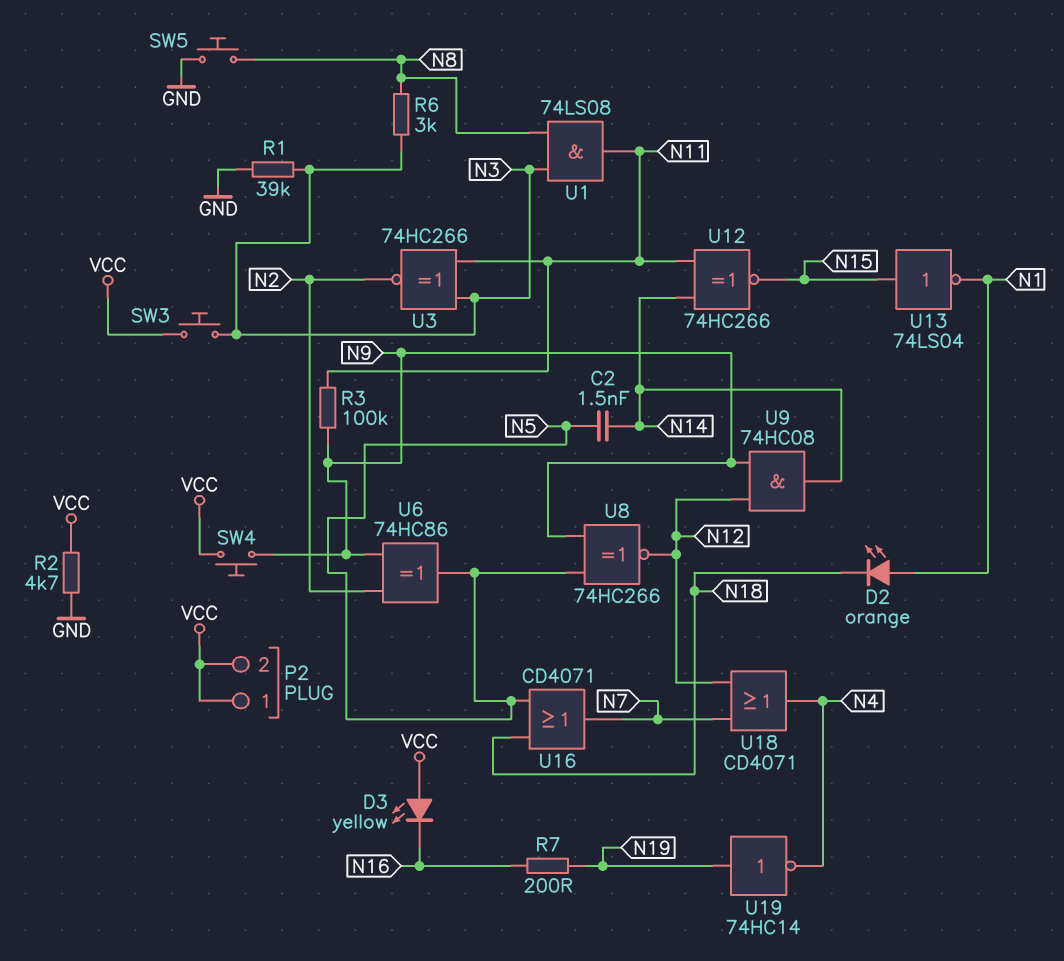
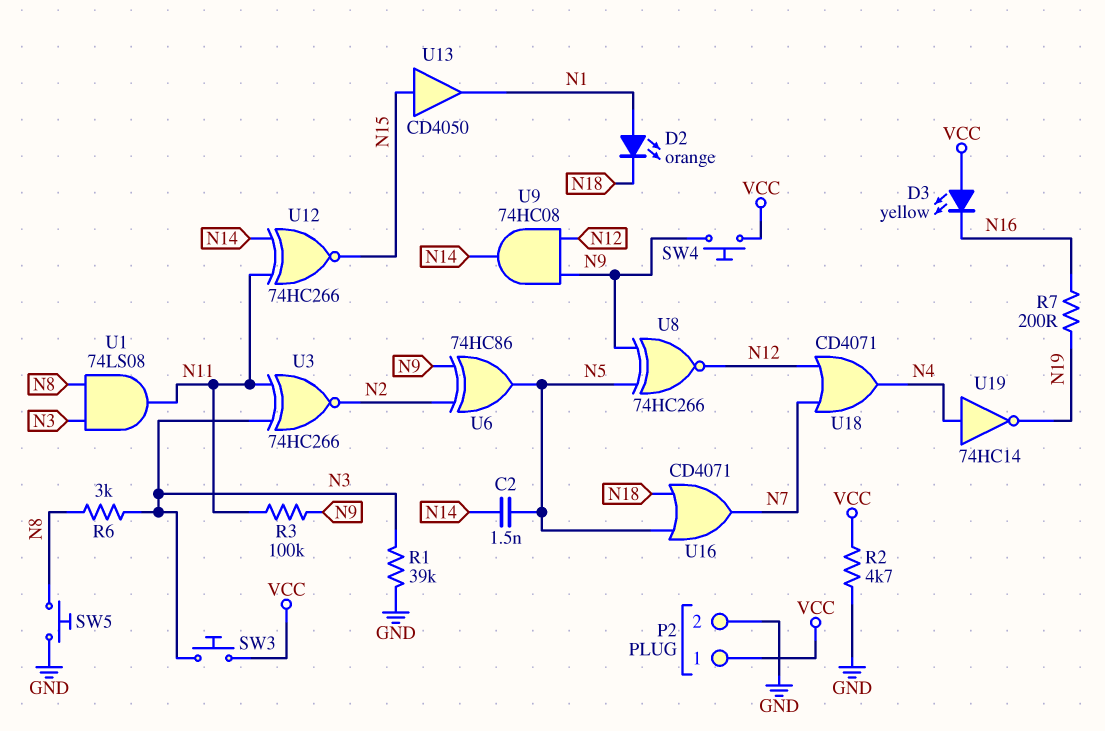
P2 pin 2: VCC -> GND
U13: NOT 74LS04 (in N15, out N1) -> buffer CD4050 (in N15, out N1)
U19: NOT 74HC14 (in N19, out N4) -> NOT 74HC14 (in N4, out N19)

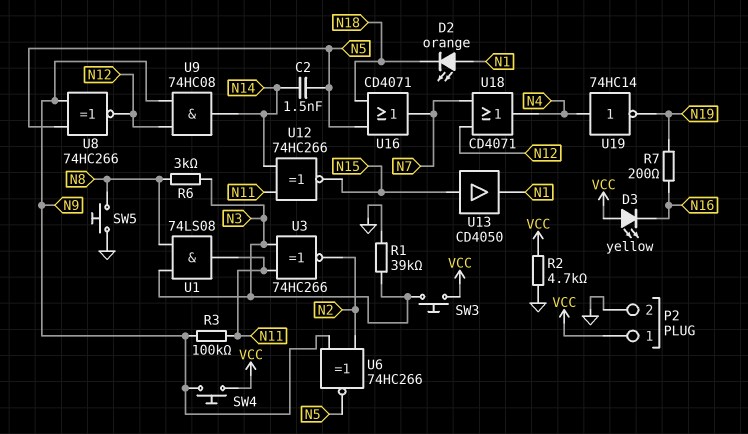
U6: XOR 74HC86 (in N2, in N9, out N5) -> XNOR 74HC266 (in N2, in N9, out N5)

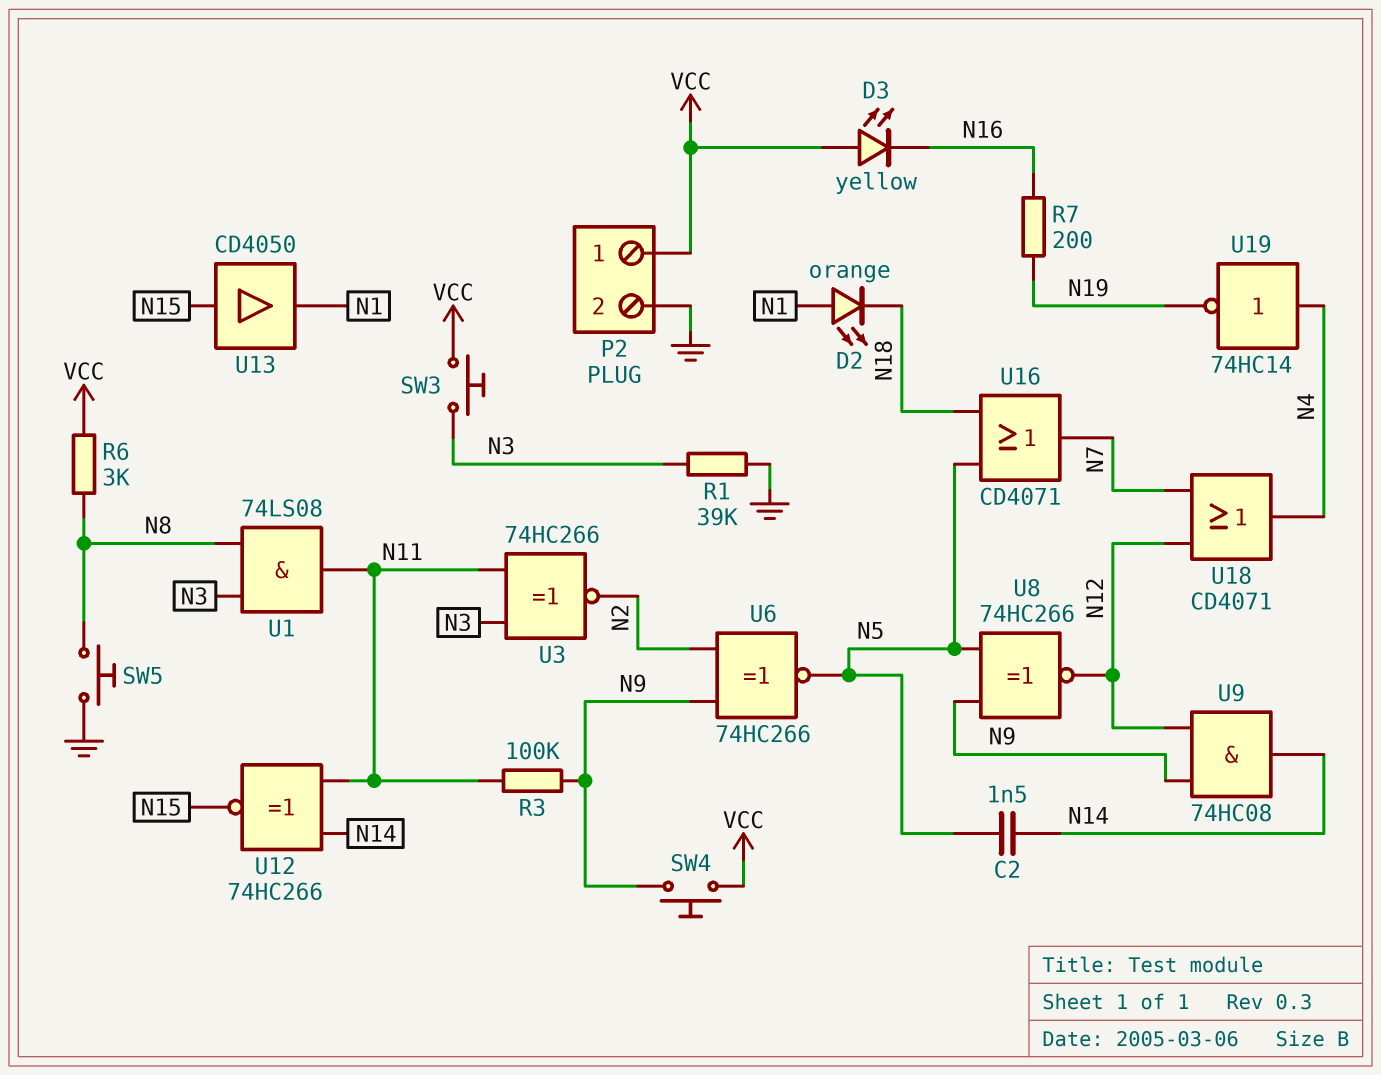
R2: 4.7k (GND, VCC) -> none
R6: 3k (N3, N8) -> 3k (N8, VCC)

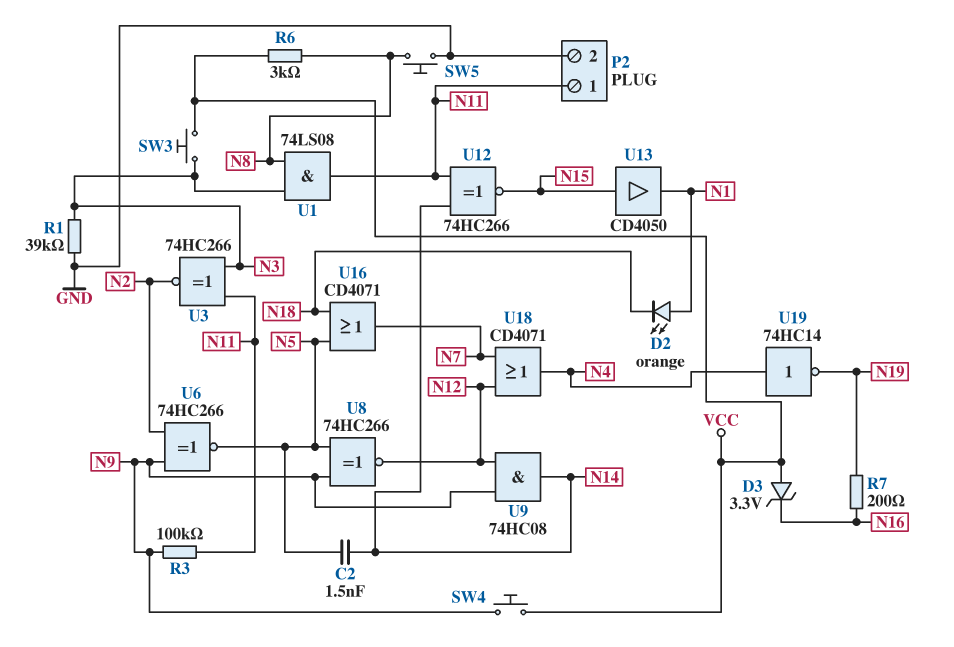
D3: LED yellow (A VCC, K N16) -> zener 3.3V (A VCC, K N16)
P2 pin 1: VCC -> N11

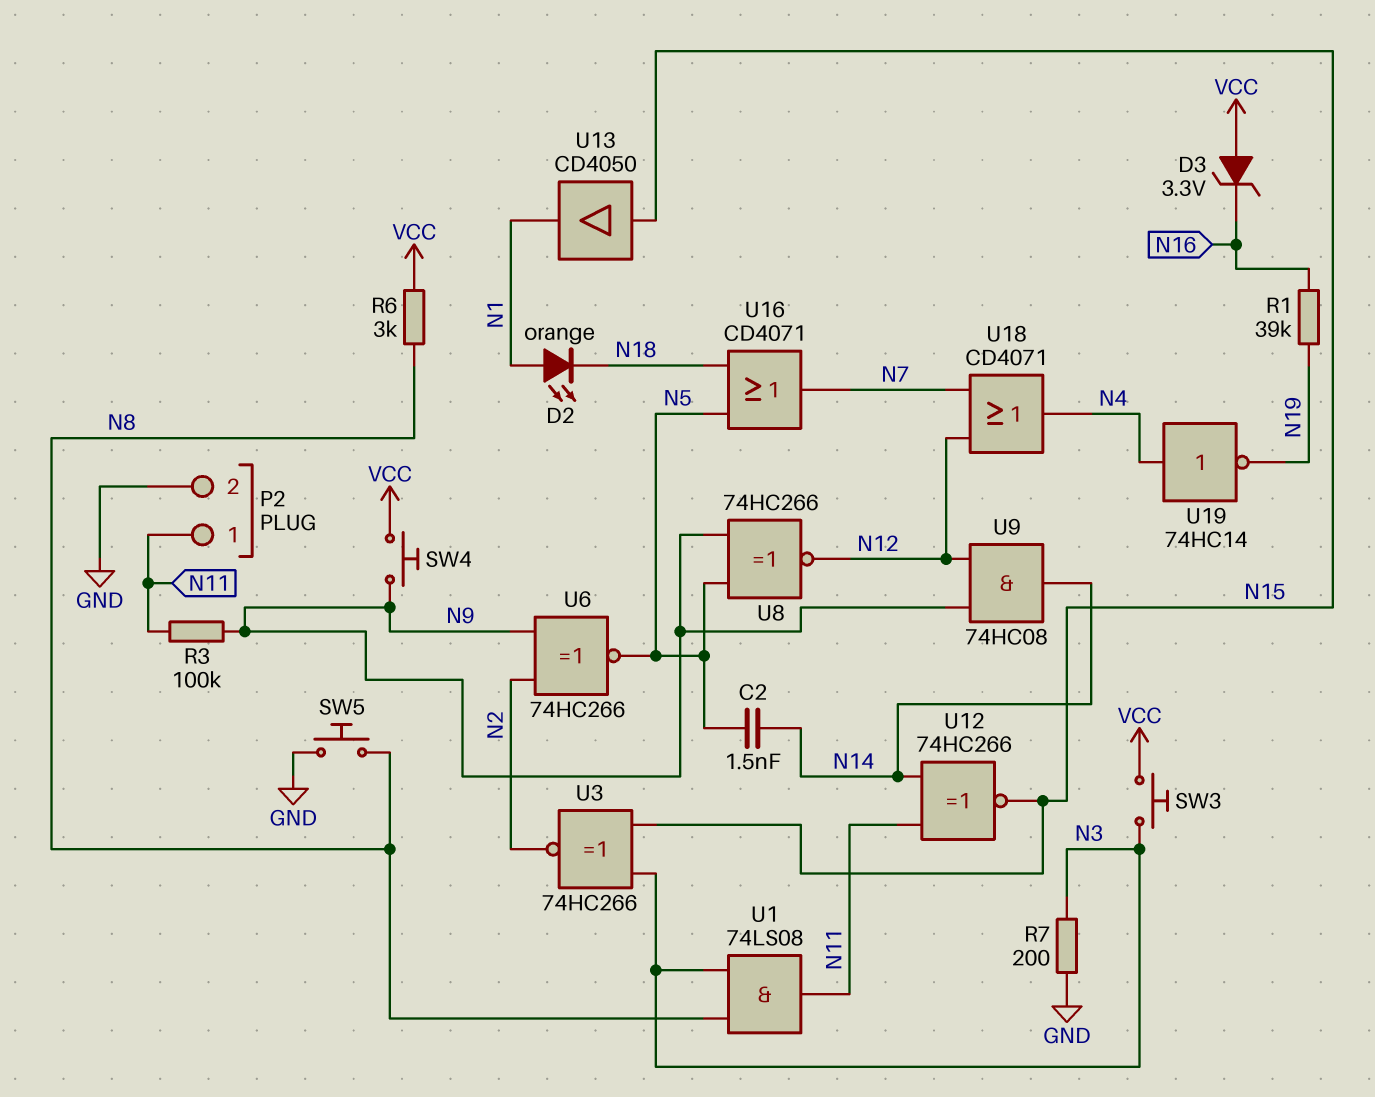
R1: 39k (GND, N3) -> 39k (N16, N19)
R7: 200 (N16, N19) -> 200 (GND, N3)
U3: XNOR 74HC266 (in N3, in N11, out N2) -> XNOR 74HC266 (in N3, in N15, out N2)

